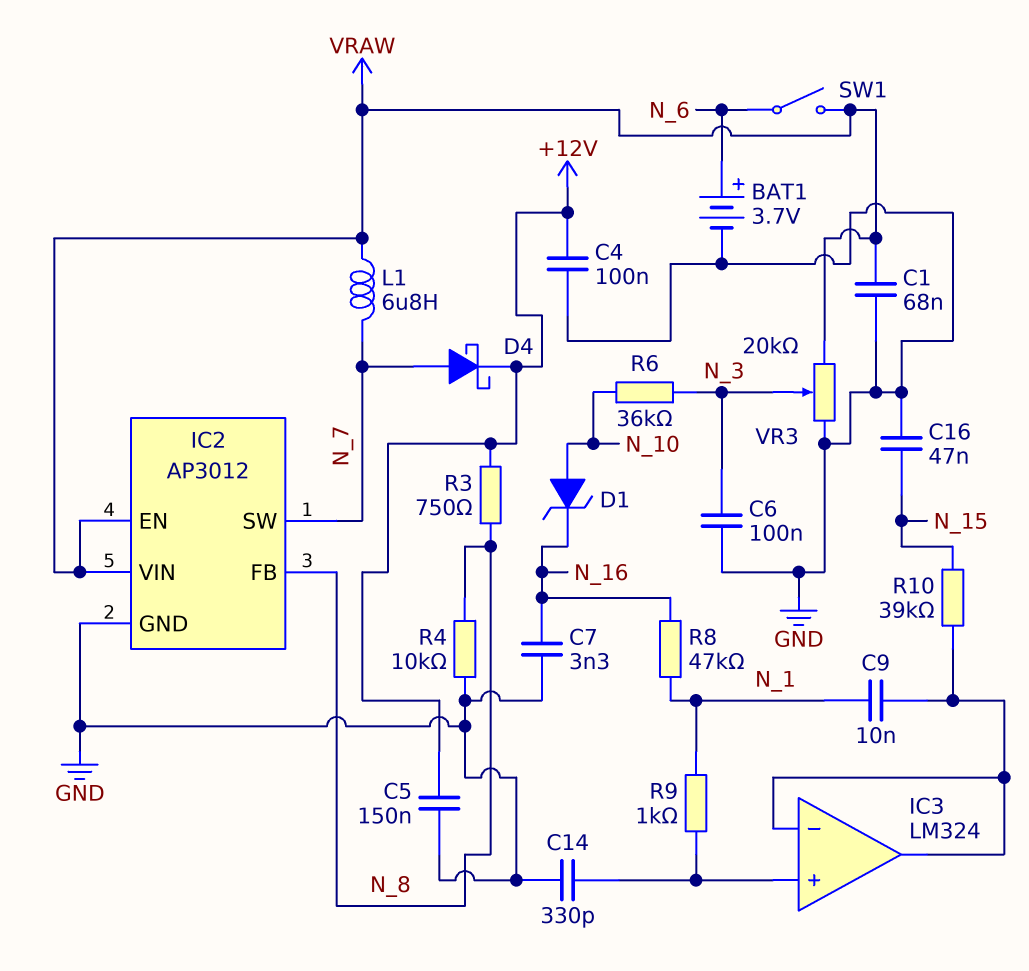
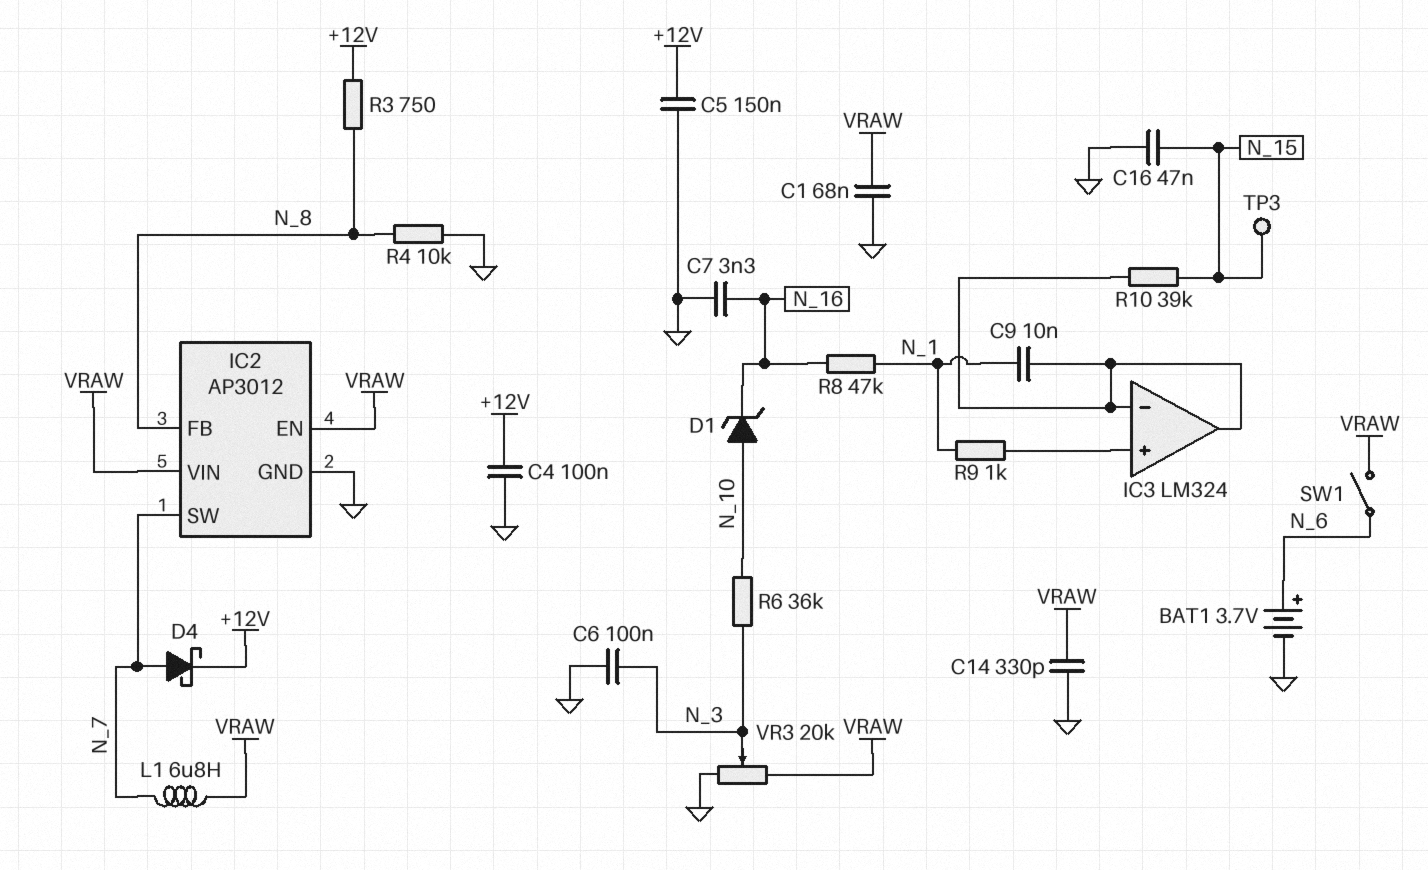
C14: 330pF (GND, IC3/in+) -> 330pF (GND, VRAW)
TP3: none -> test point (N_15)

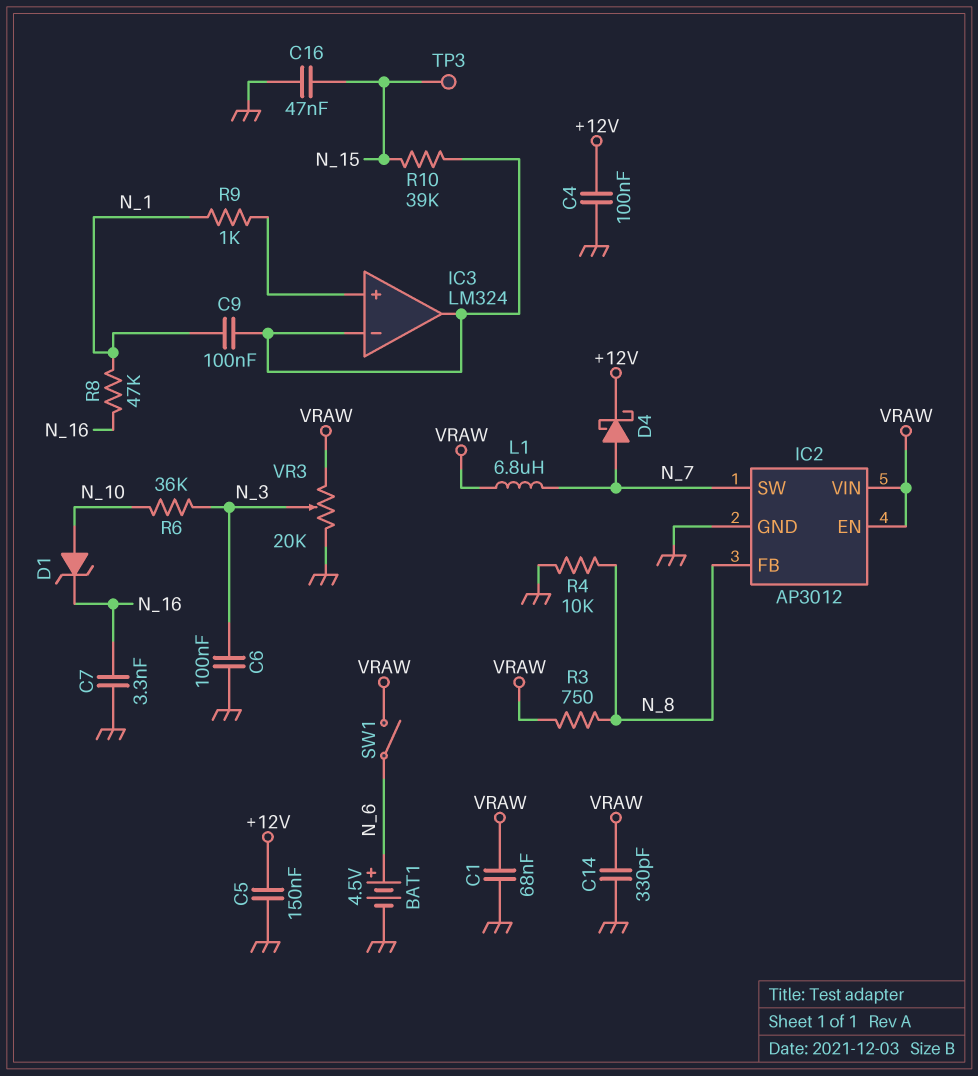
BAT1: 3.7V (plus N_6, minus GND) -> 4.5V (plus N_6, minus GND)
C9: 10nF (IC3/in-, N_1) -> 100nF (IC3/in-, N_1)
R3: 750 (+12V, N_8) -> 750 (N_8, VRAW)

